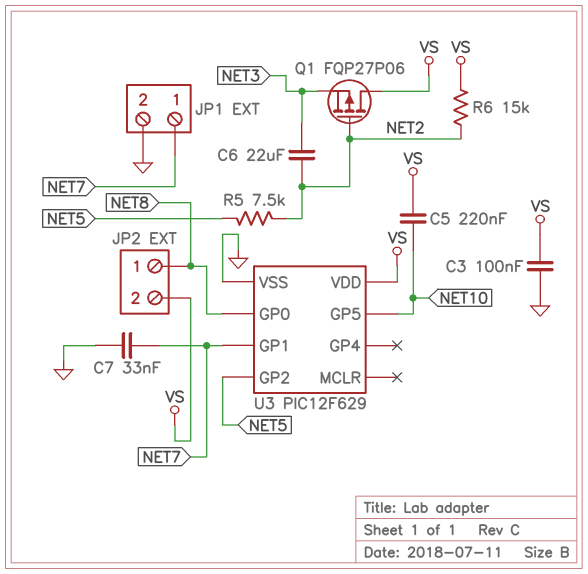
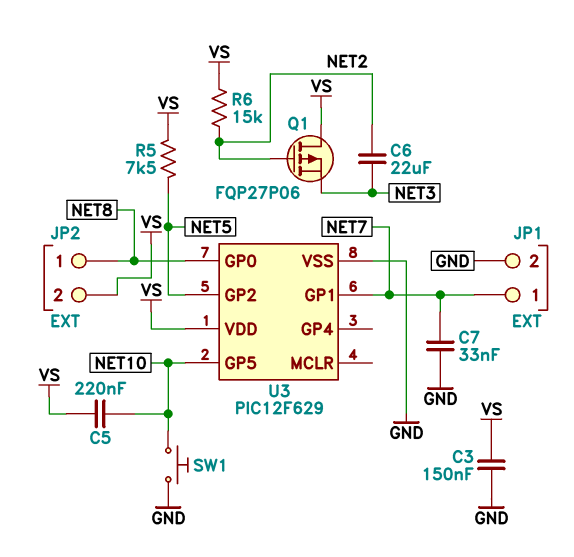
C3: 100nF (GND, VS) -> 150nF (GND, VS)
R5: 7.5k (NET2, NET5) -> 7.5k (NET5, VS)
SW1: none -> button (GND, NET10)

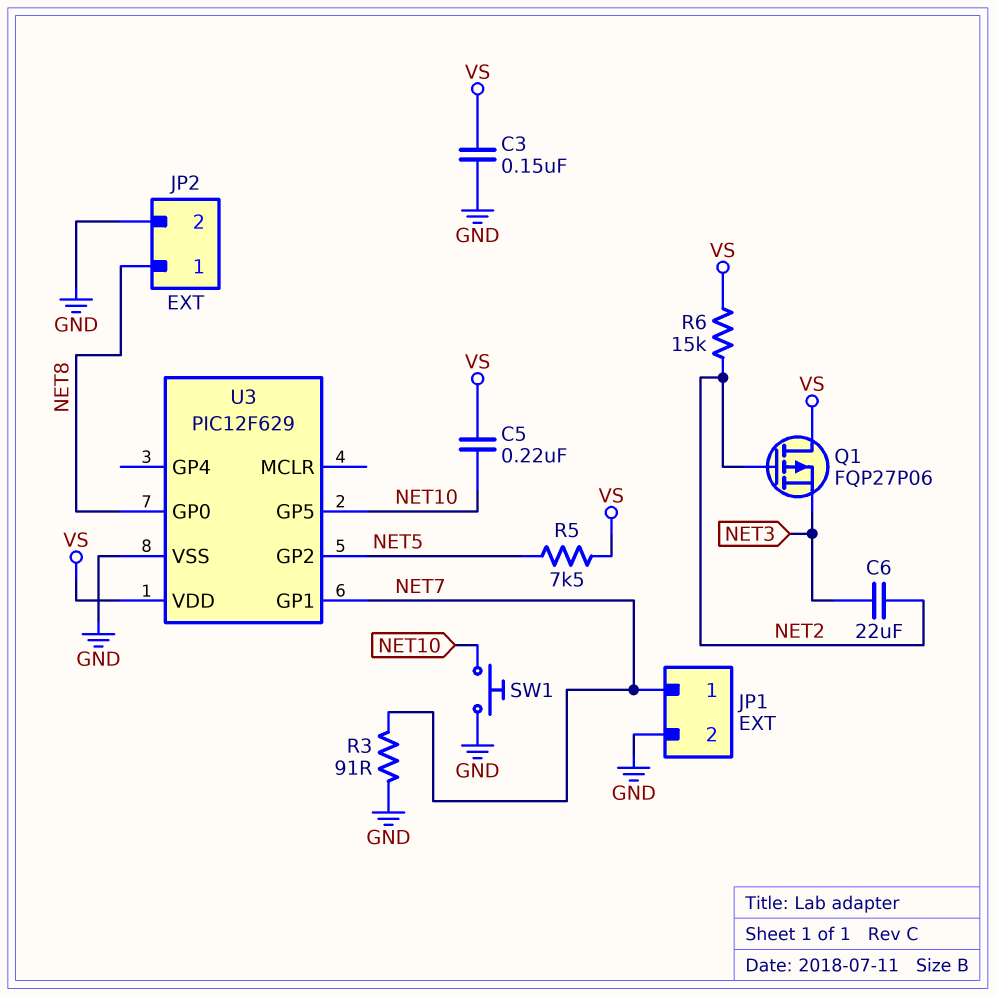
C7: 33nF (GND, NET7) -> none
JP2 pin 2: VS -> GND
R3: none -> 91 (GND, NET7)

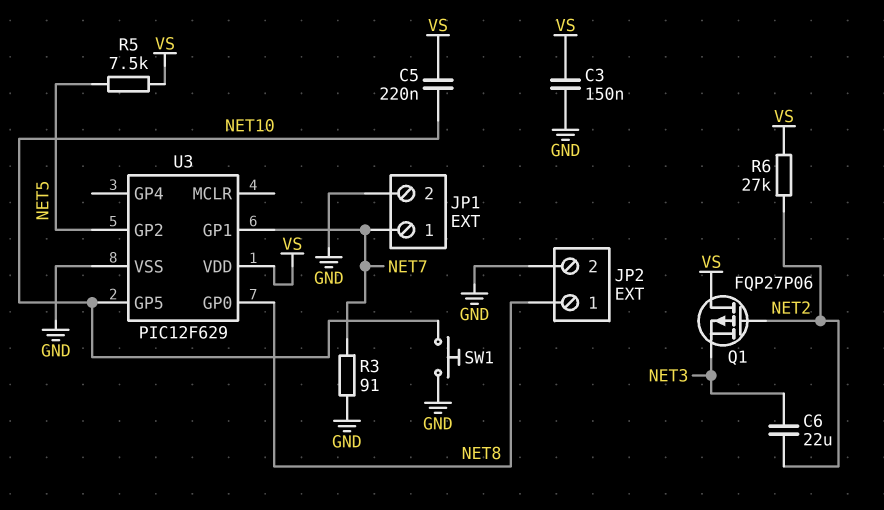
R6: 15k (NET2, VS) -> 27k (NET2, VS)

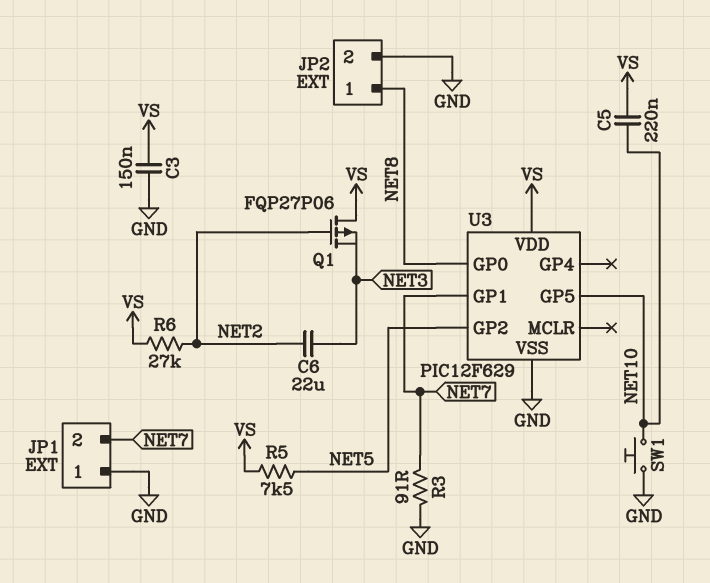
JP1 pin 1: NET7 -> GND
JP1 pin 2: GND -> NET7

